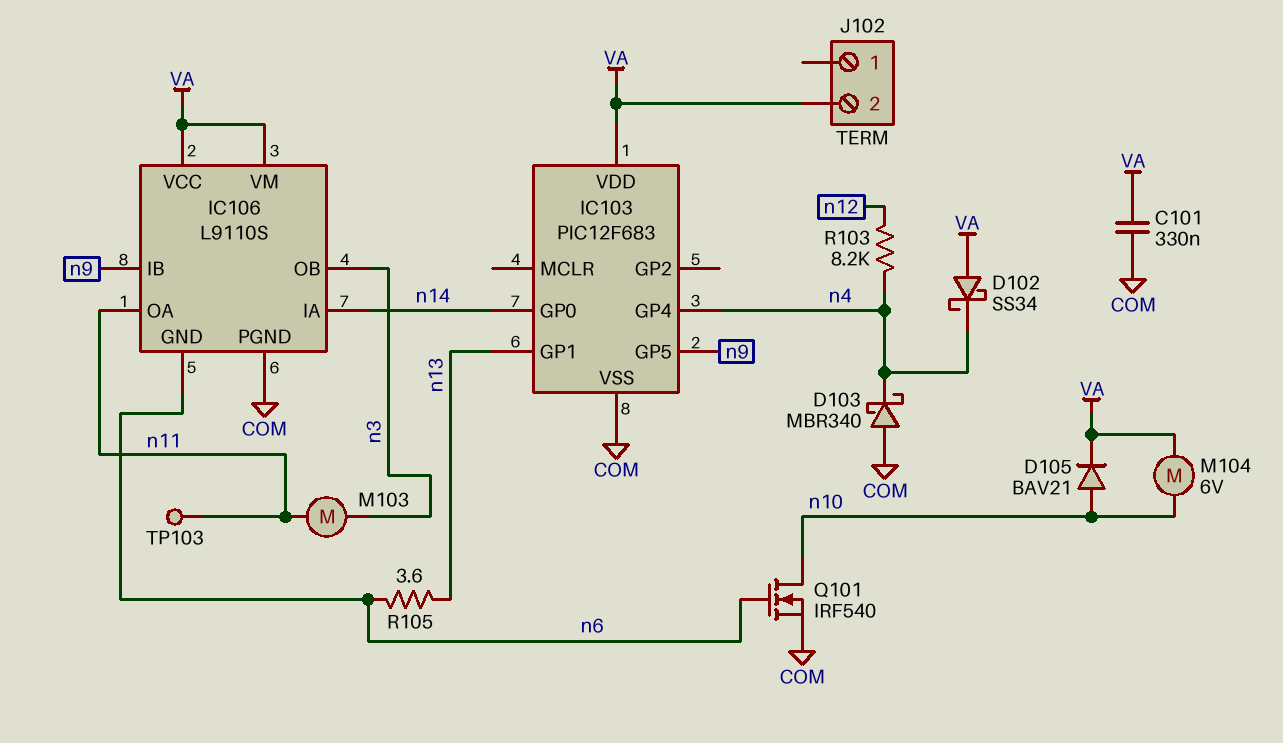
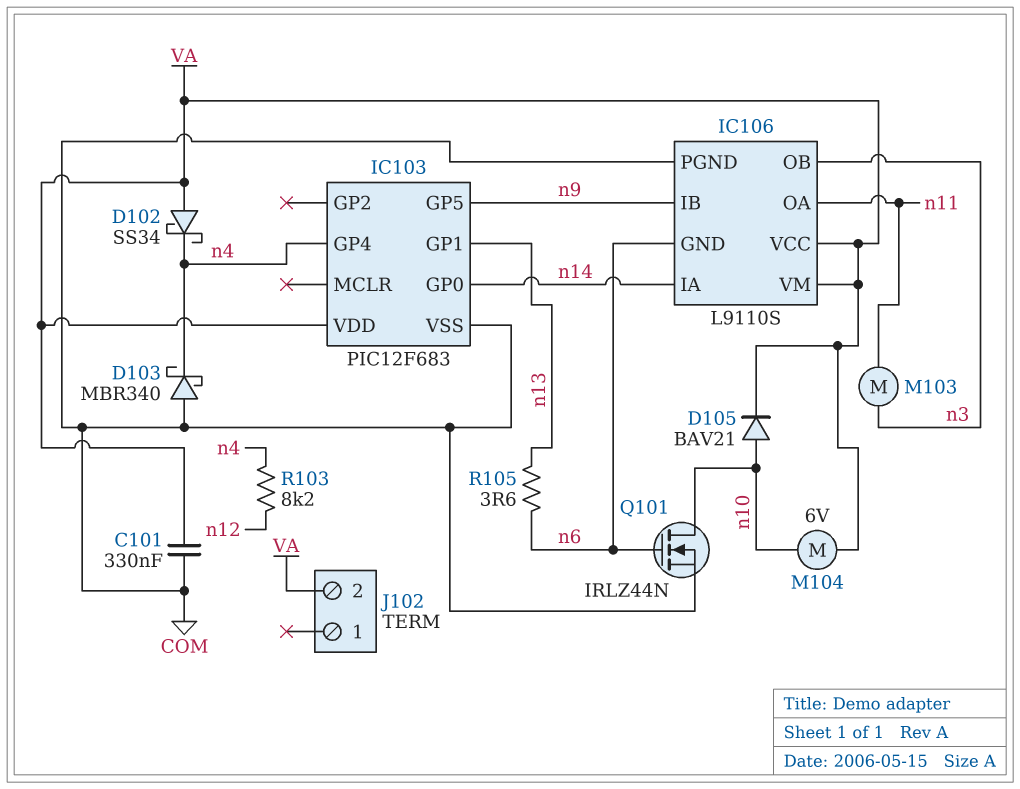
Q101: NMOS IRF540 (G n6, D n10, S COM) -> NMOS IRLZ44N (G n6, D n10, S COM)
TP103: test point (n11) -> none

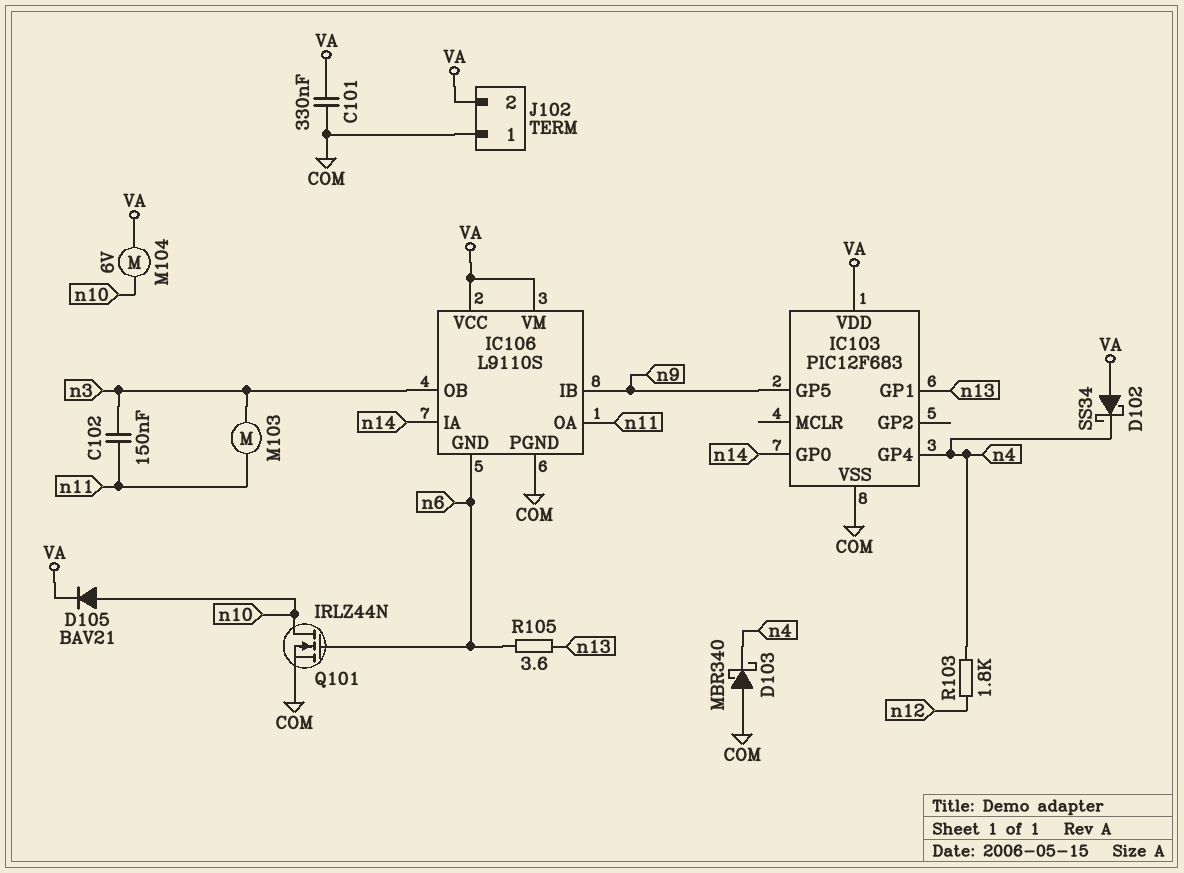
C102: none -> 150nF (n3, n11)
J102 pin 1: none -> COM
R103: 8.2k (n4, n12) -> 1.8k (n4, n12)

